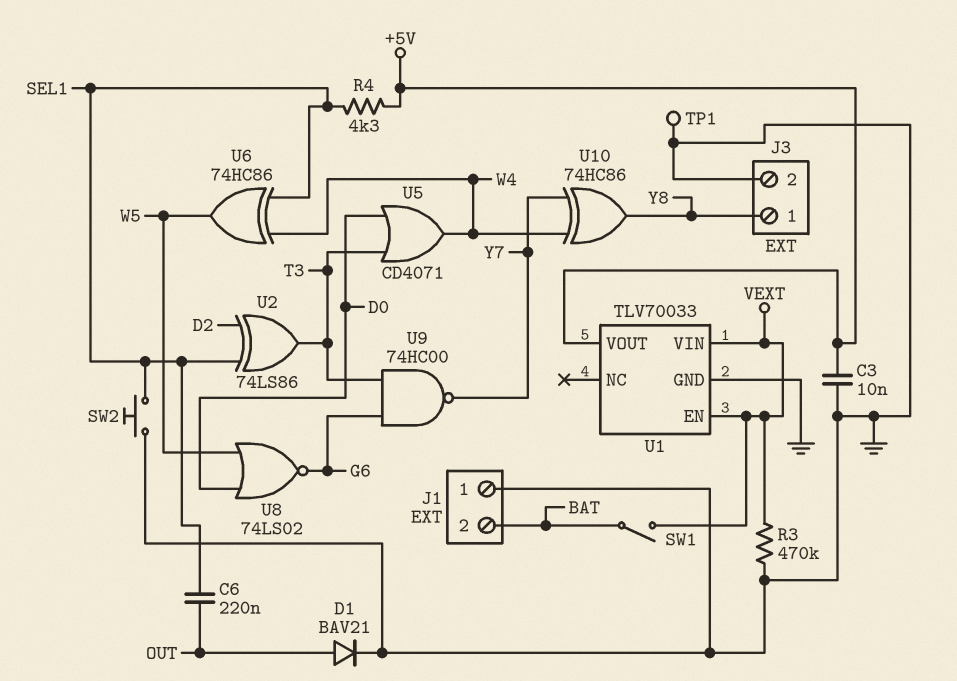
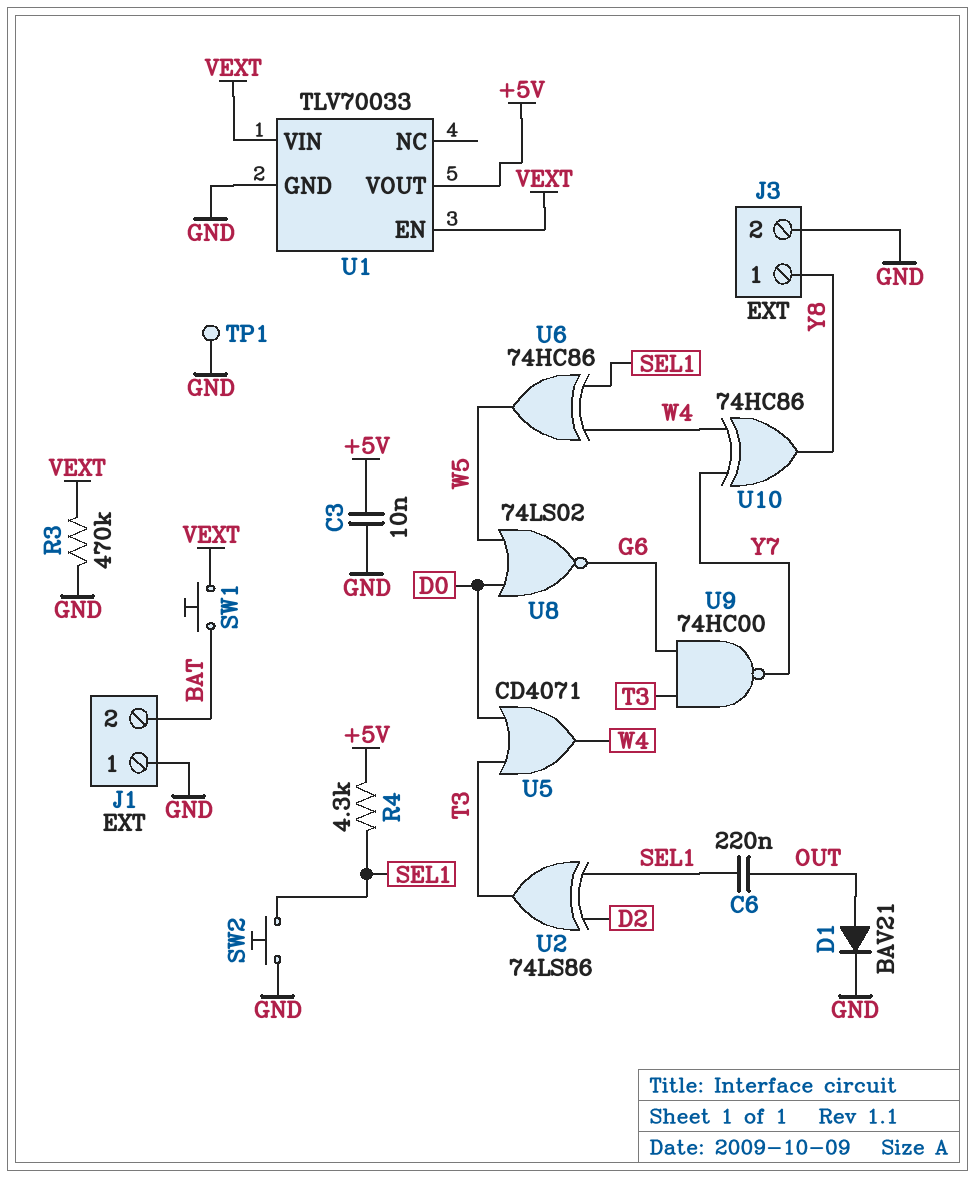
SW1: switch (BAT, VEXT) -> button (BAT, VEXT)

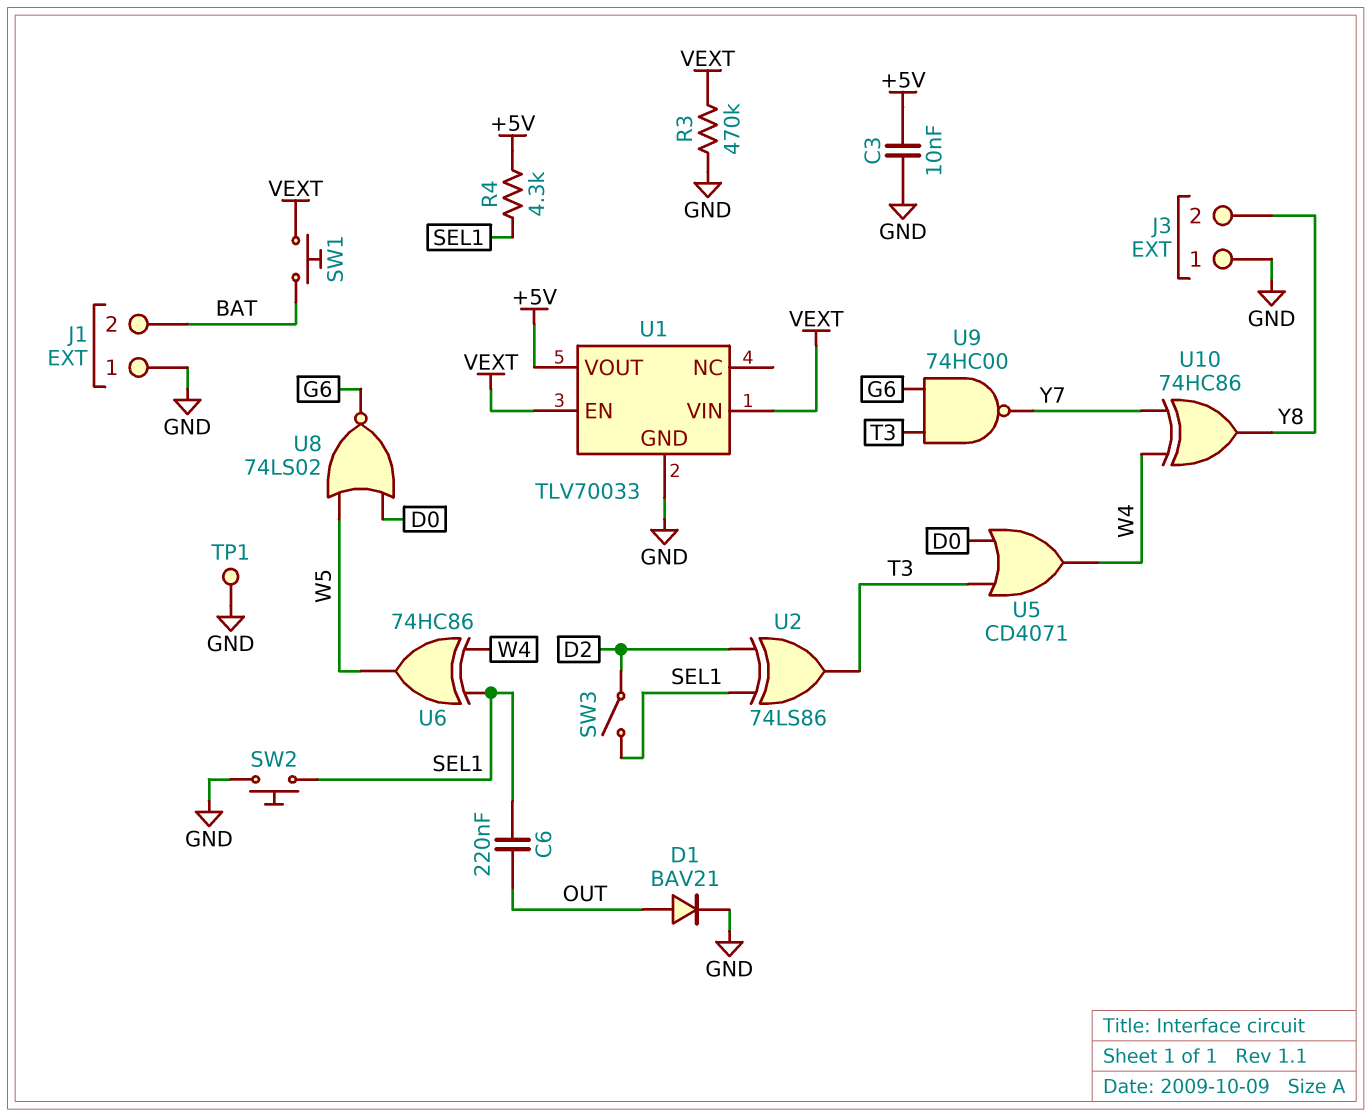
J3 pin 1: Y8 -> GND
J3 pin 2: GND -> Y8
SW3: none -> switch (D2, SEL1)

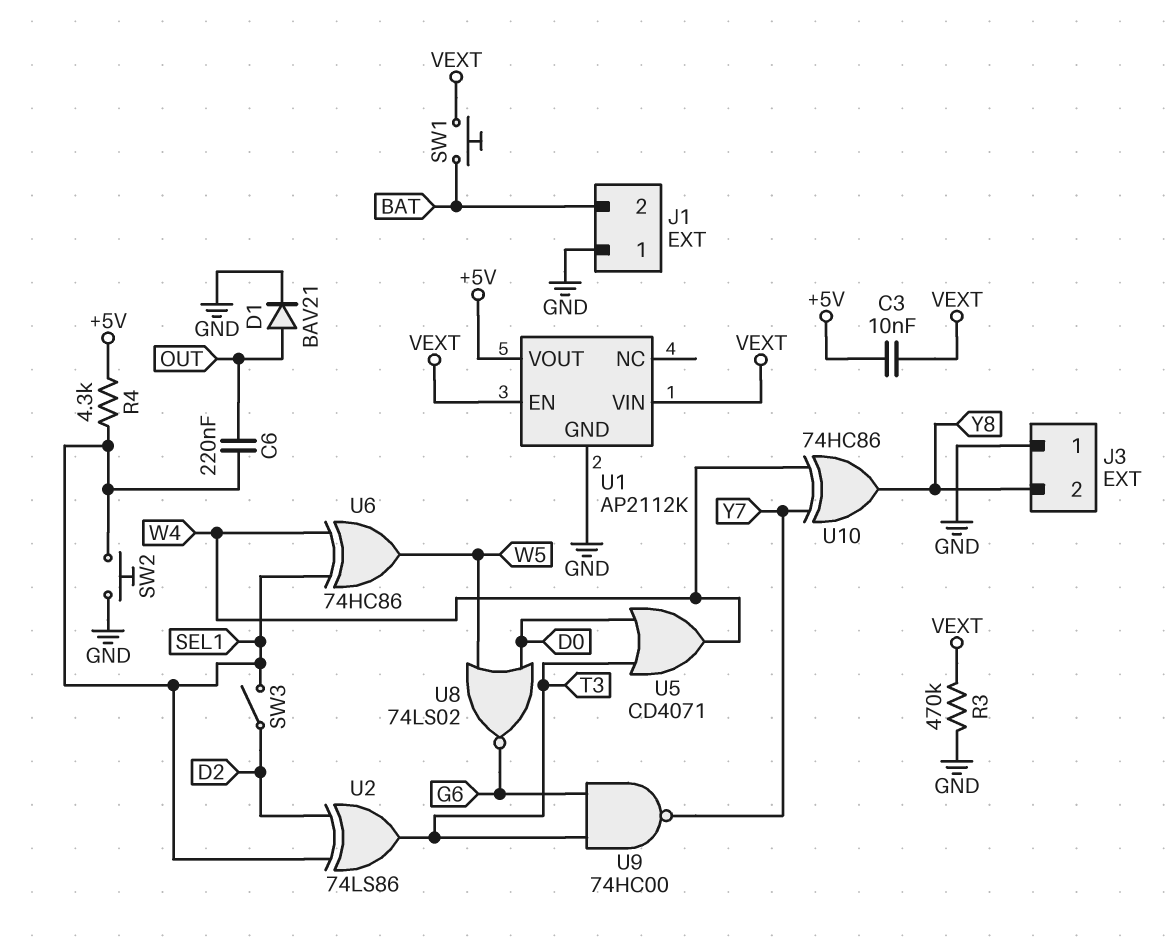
C3: 10nF (+5V, GND) -> 10nF (+5V, VEXT)
TP1: test point (GND) -> none
U1: TLV70033 -> AP2112K

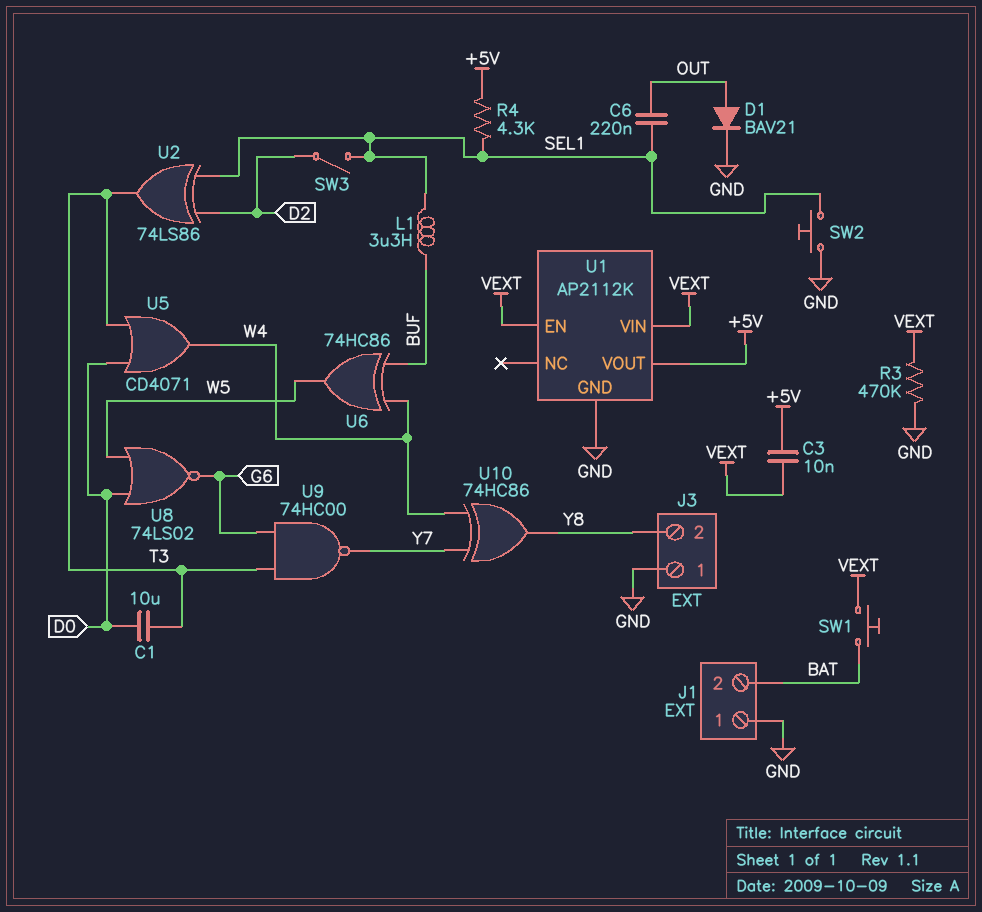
C1: none -> 10uF (D0, T3)
L1: none -> 3.3uH (BUF, SEL1)
U6: XOR 74HC86 (in SEL1, in W4, out W5) -> XOR 74HC86 (in BUF, in W4, out W5)

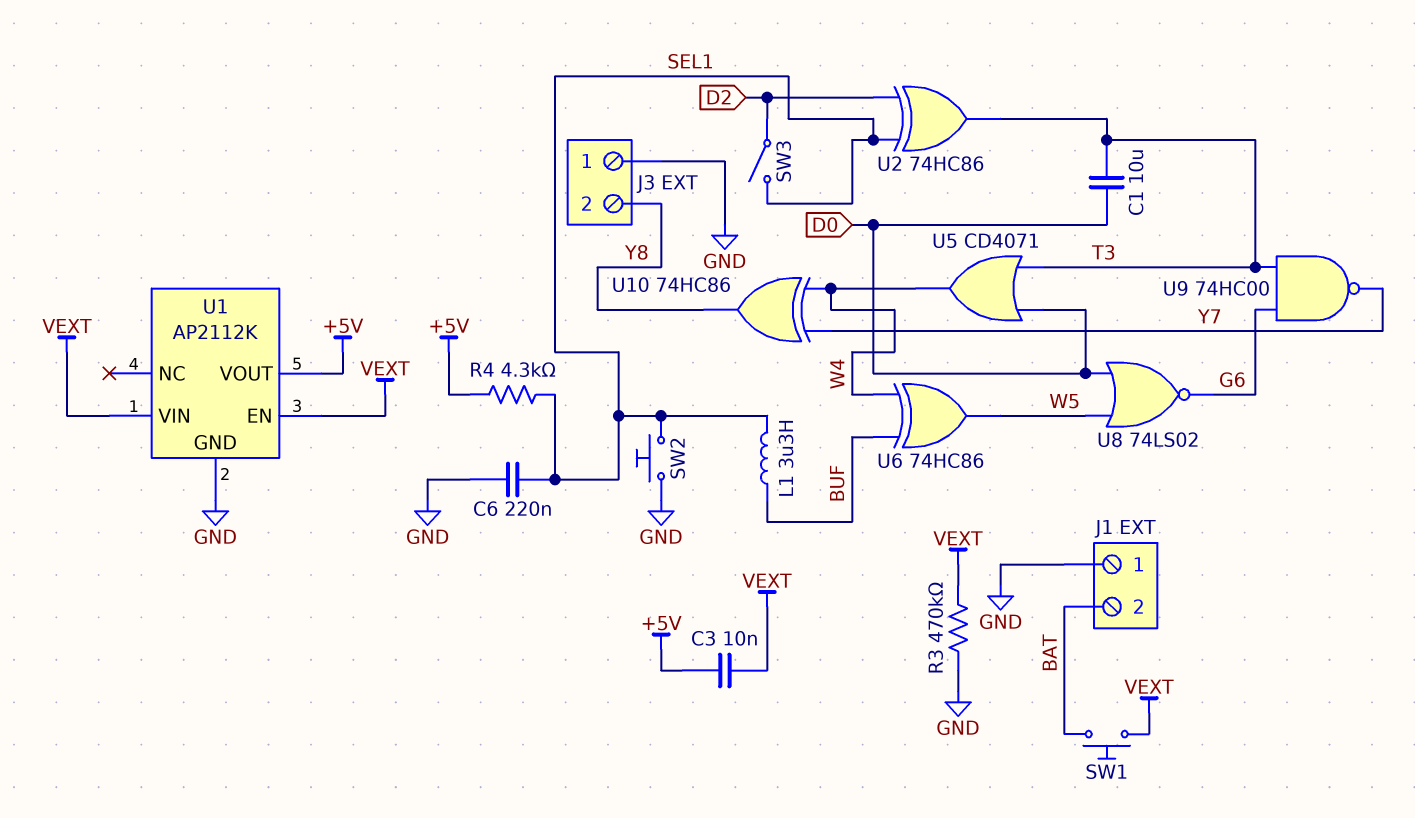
C6: 220nF (OUT, SEL1) -> 220nF (GND, SEL1)
D1: diode BAV21 (A OUT, K GND) -> none
U2: XOR 74LS86 (in D2, in SEL1, out T3) -> XOR 74HC86 (in D2, in SEL1, out T3)

